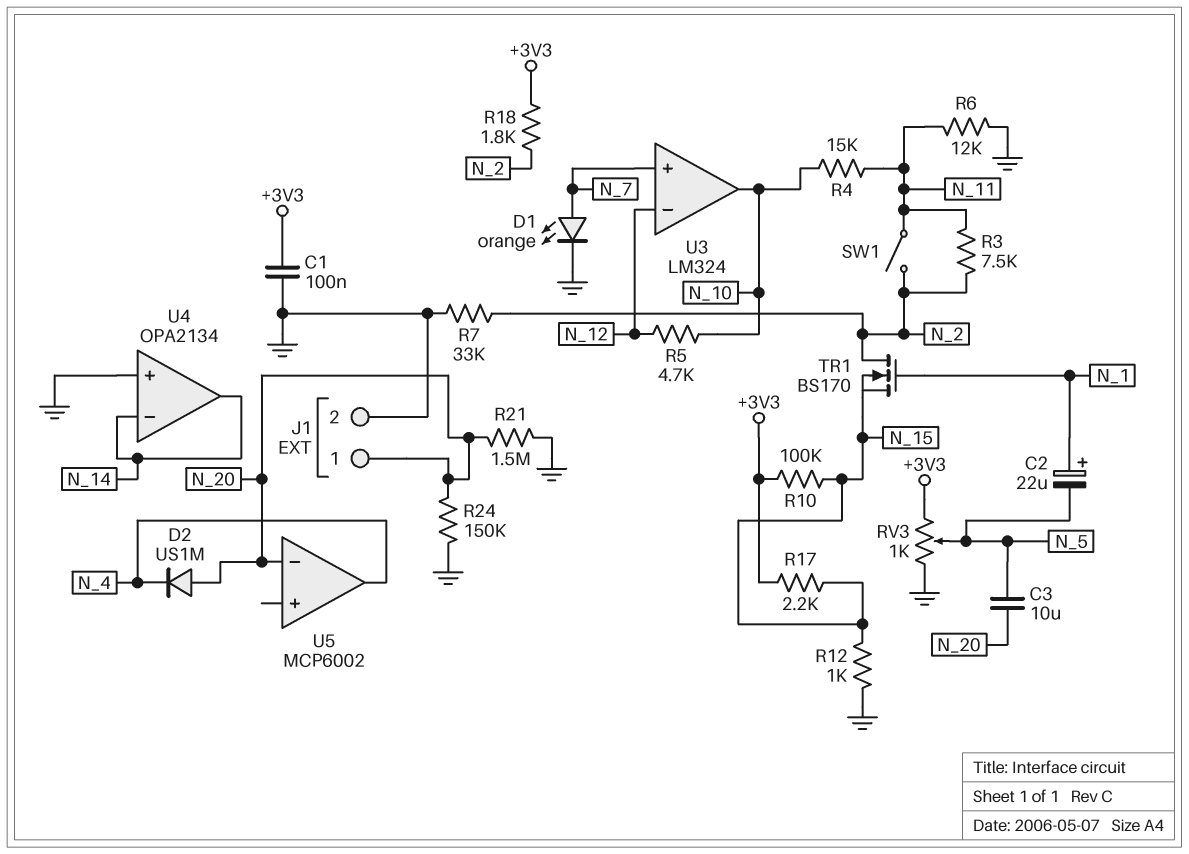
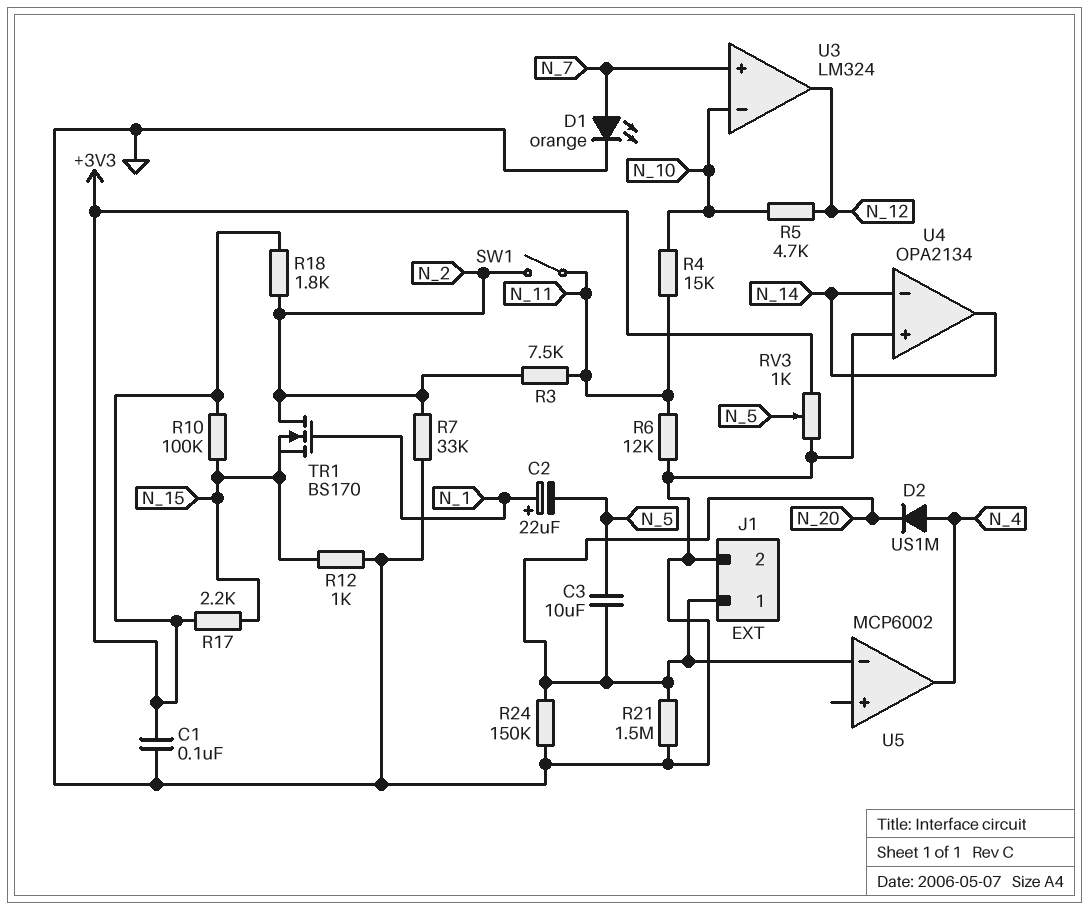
D2: diode US1M (A N_20, K N_4) -> diode US1M (A N_4, K N_20)
U3 pin in-: N_12 -> N_10
U3 pin out: N_10 -> N_12

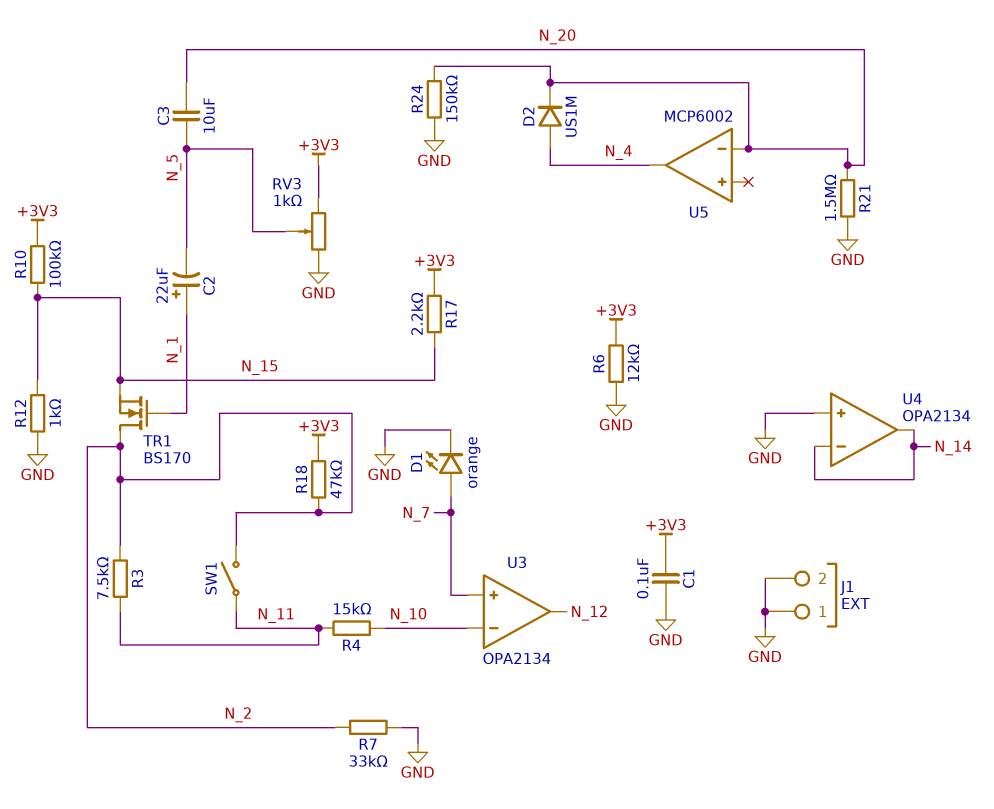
J1 pin 1: N_20 -> GND
R5: 4.7k (N_10, N_12) -> none
R6: 12k (GND, N_11) -> 12k (+3V3, GND)
R18: 1.8k (+3V3, N_2) -> 47k (+3V3, N_2)
U3: LM324 -> OPA2134

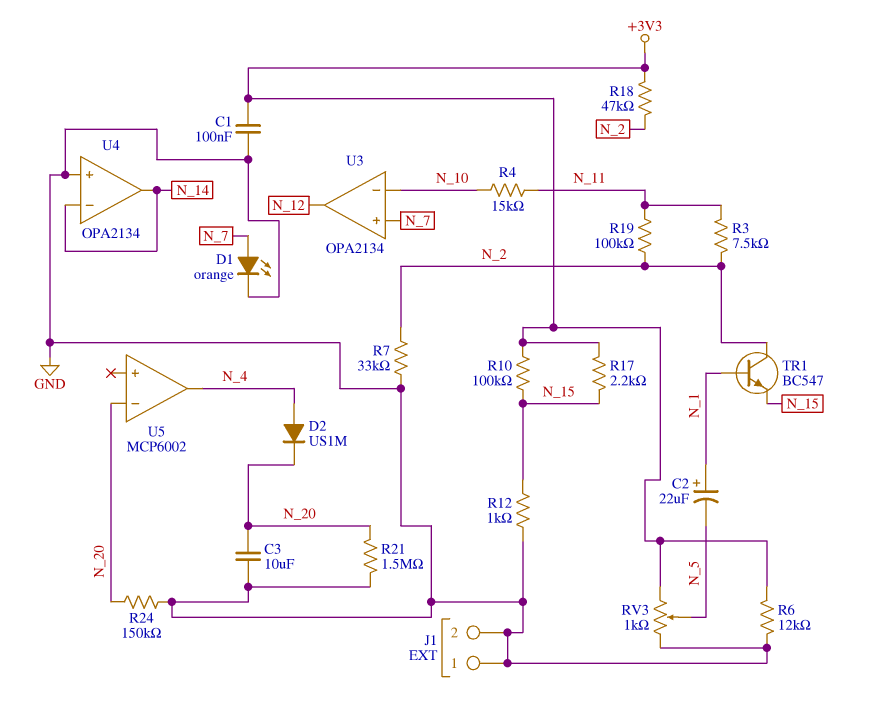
C3: 10uF (N_5, N_20) -> 10uF (GND, N_20)
R19: none -> 100k (N_2, N_11)
SW1: switch (N_2, N_11) -> none
TR1: NMOS BS170 (G N_1, D N_2, S N_15) -> NPN BC547 (B N_1, C N_2, E N_15)

